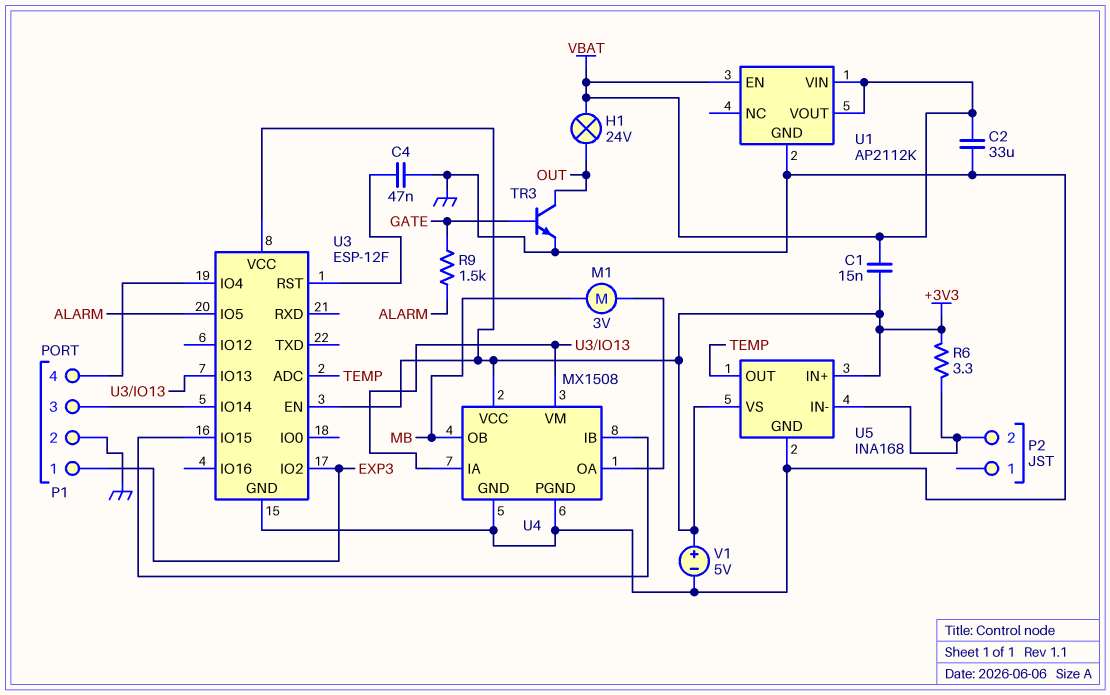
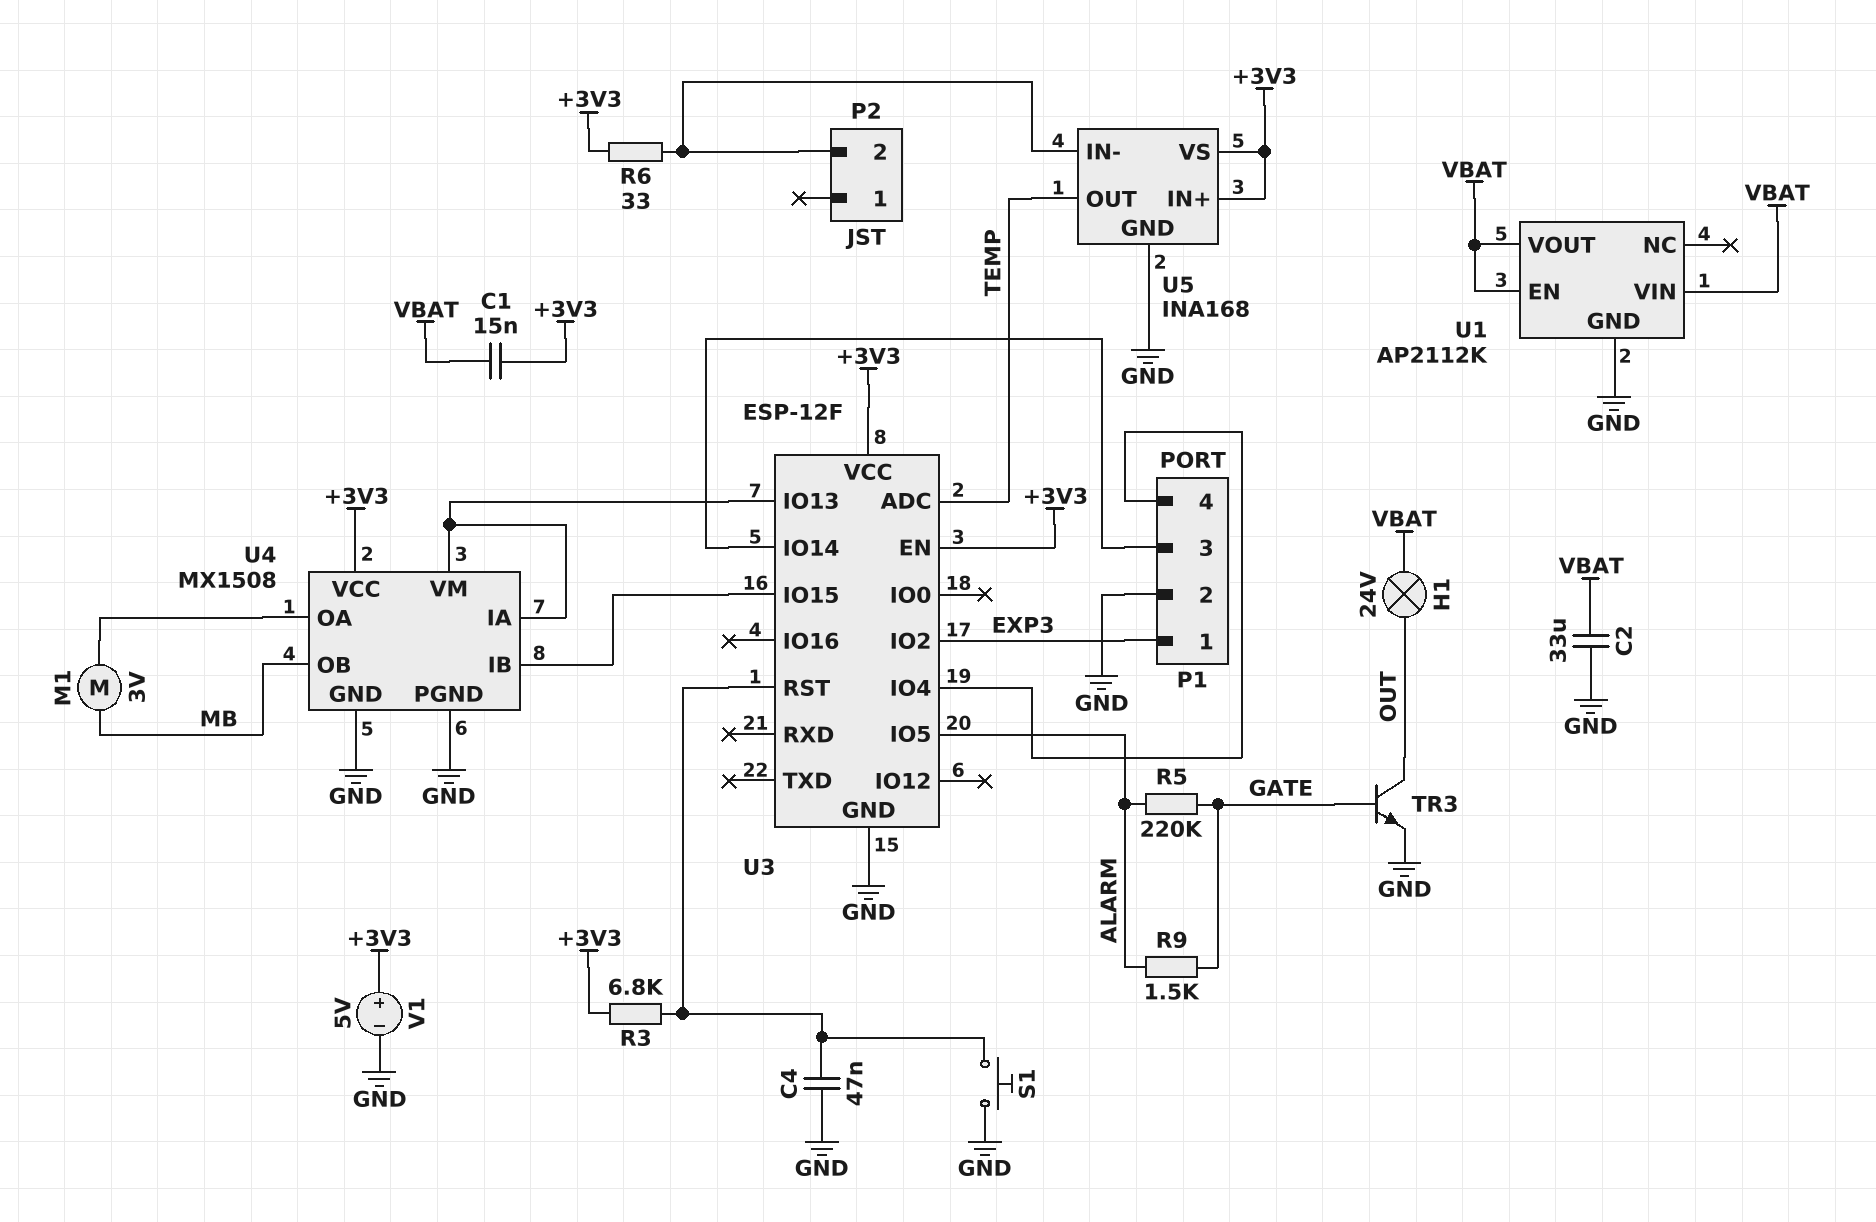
R3: none -> 6.8k (+3V3, U3/RST)
R5: none -> 220k (ALARM, GATE)
R6: 3.3 (+3V3, P2/2) -> 33 (+3V3, P2/2)
S1: none -> button (GND, U3/RST)

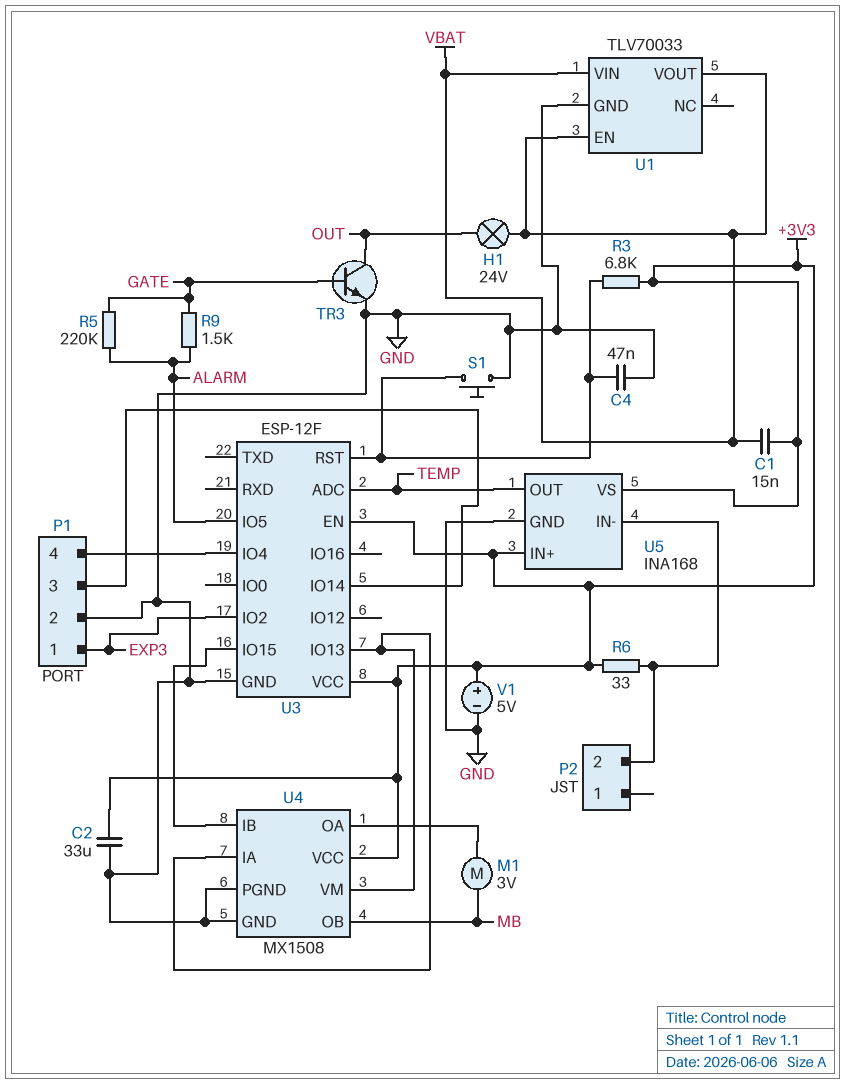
C2: 33uF (GND, VBAT) -> 33uF (+3V3, GND)
U1: AP2112K -> TLV70033

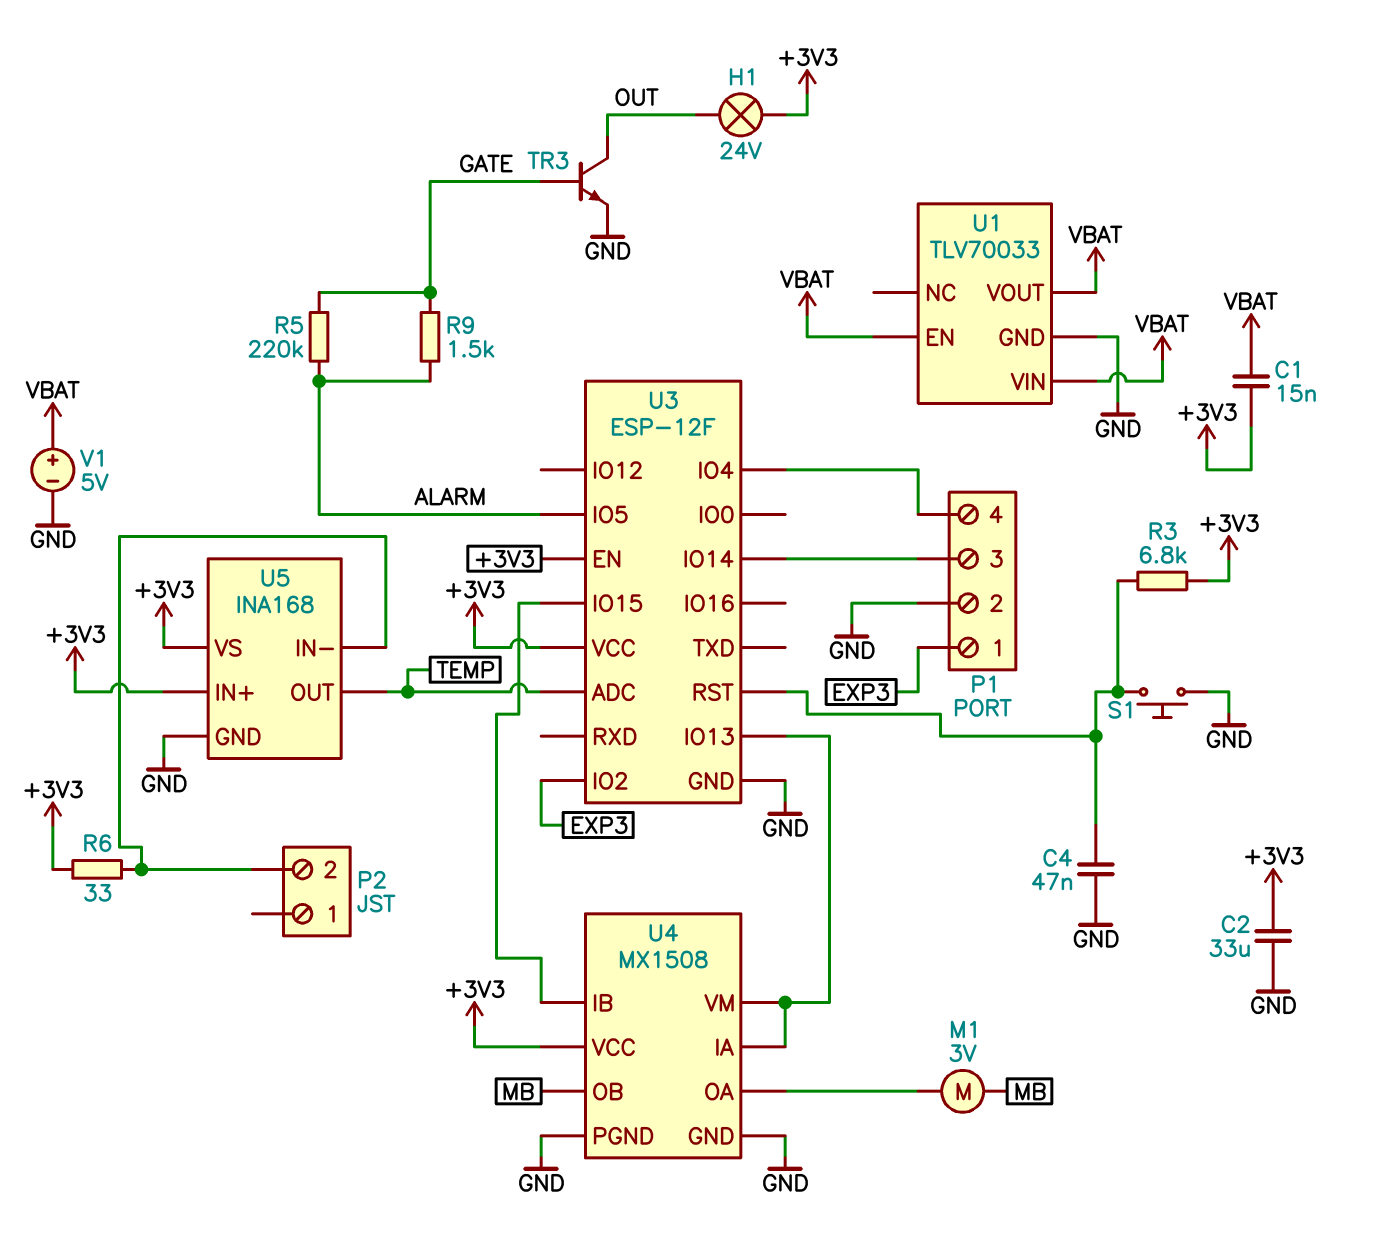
H1: lamp 24V (OUT, VBAT) -> lamp 24V (+3V3, OUT)
V1: 5V (plus +3V3, minus GND) -> 5V (plus VBAT, minus GND)

